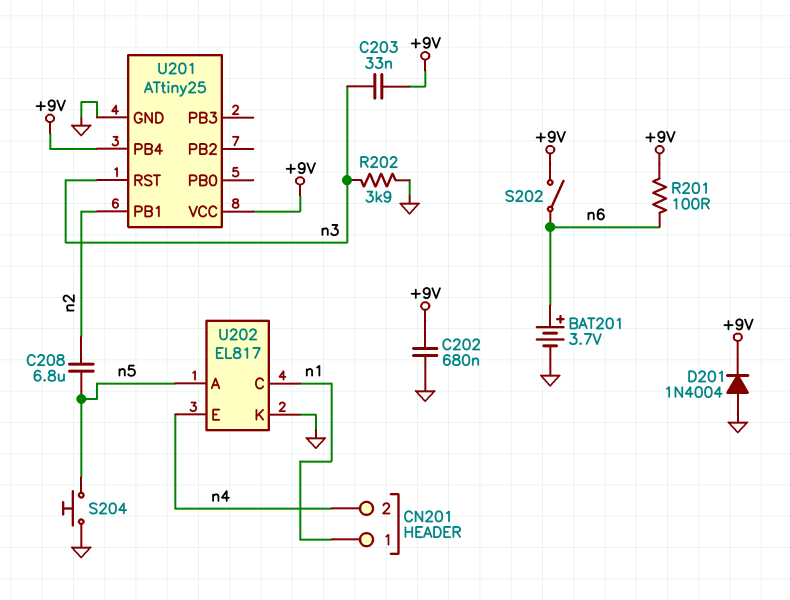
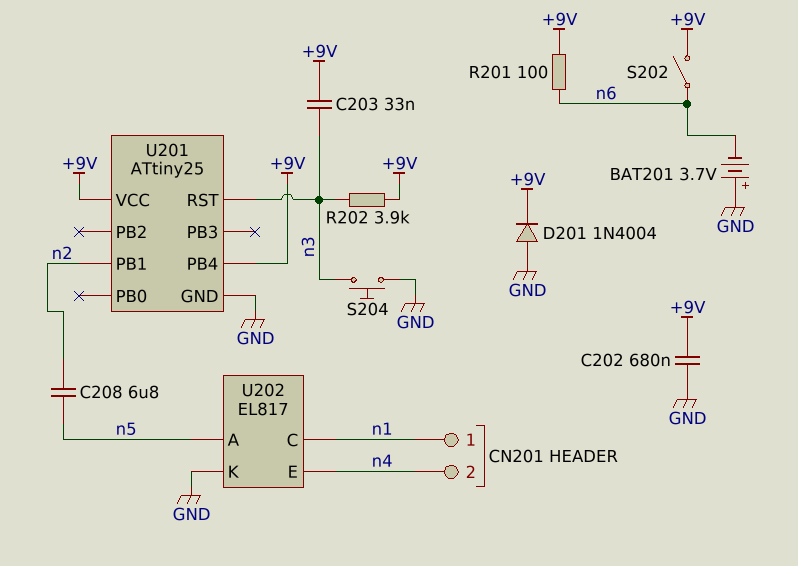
BAT201: 3.7V (plus n6, minus GND) -> 3.7V (plus GND, minus n6)
R202: 3.9k (GND, n3) -> 3.9k (+9V, n3)
S204: button (GND, n5) -> button (GND, n3)

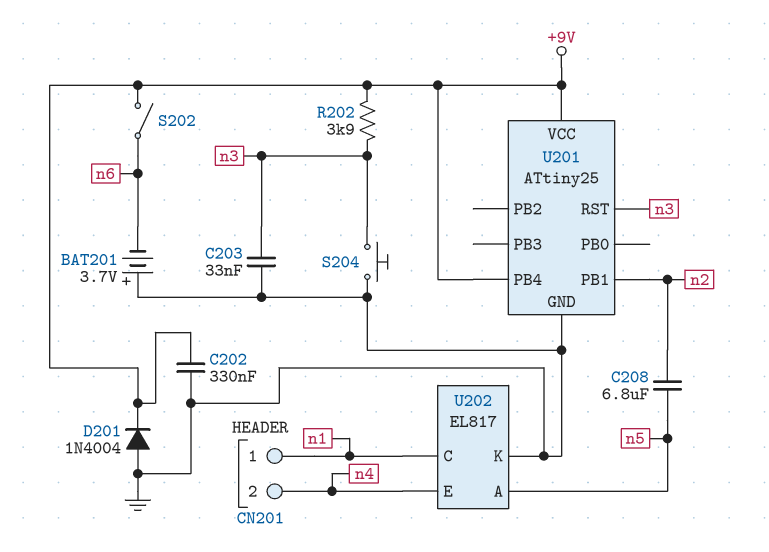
C202: 680nF (+9V, GND) -> 330nF (+9V, GND)
C203: 33nF (+9V, n3) -> 33nF (GND, n3)
R201: 100 (+9V, n6) -> none

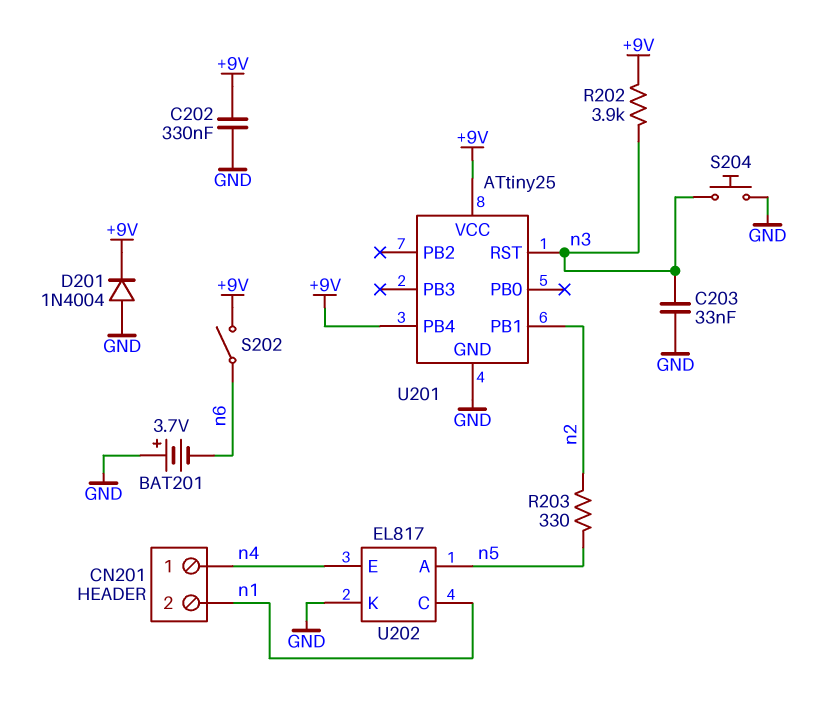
C208: 6.8uF (n2, n5) -> none
CN201 pin 1: n1 -> n4
CN201 pin 2: n4 -> n1
R203: none -> 330 (n2, n5)

